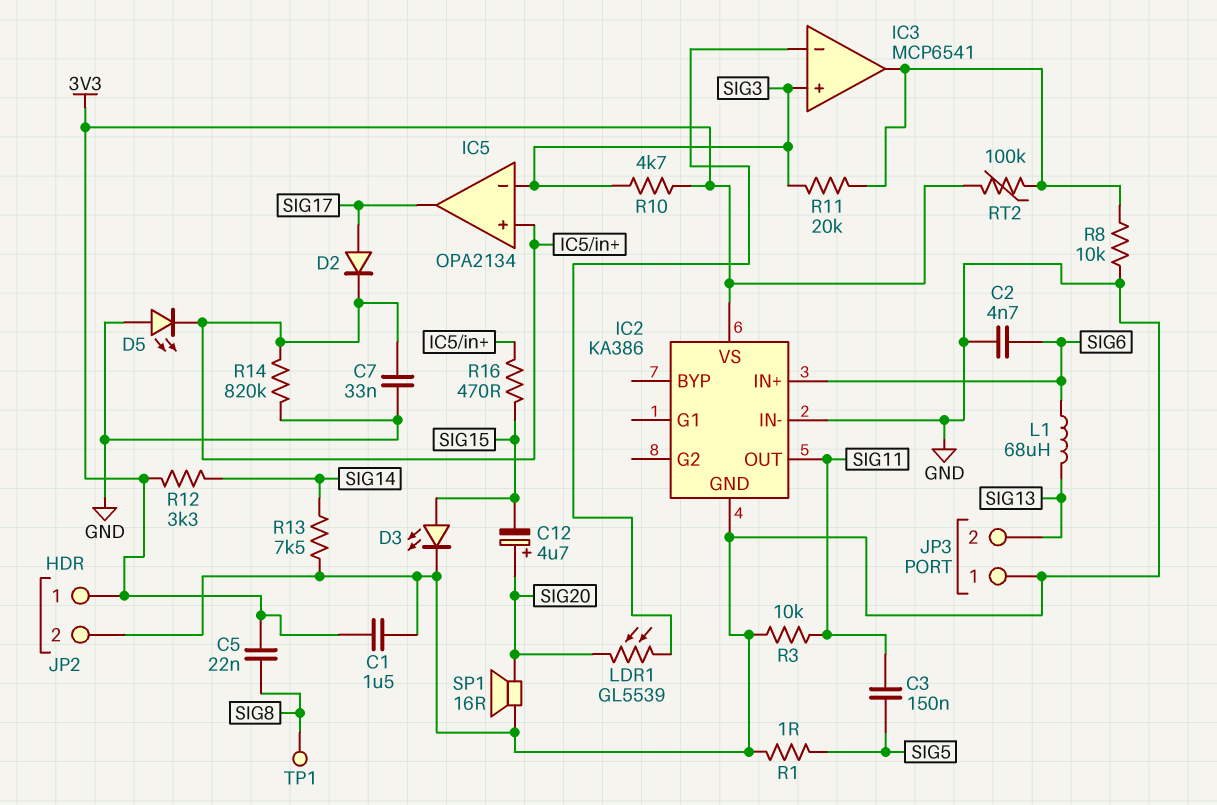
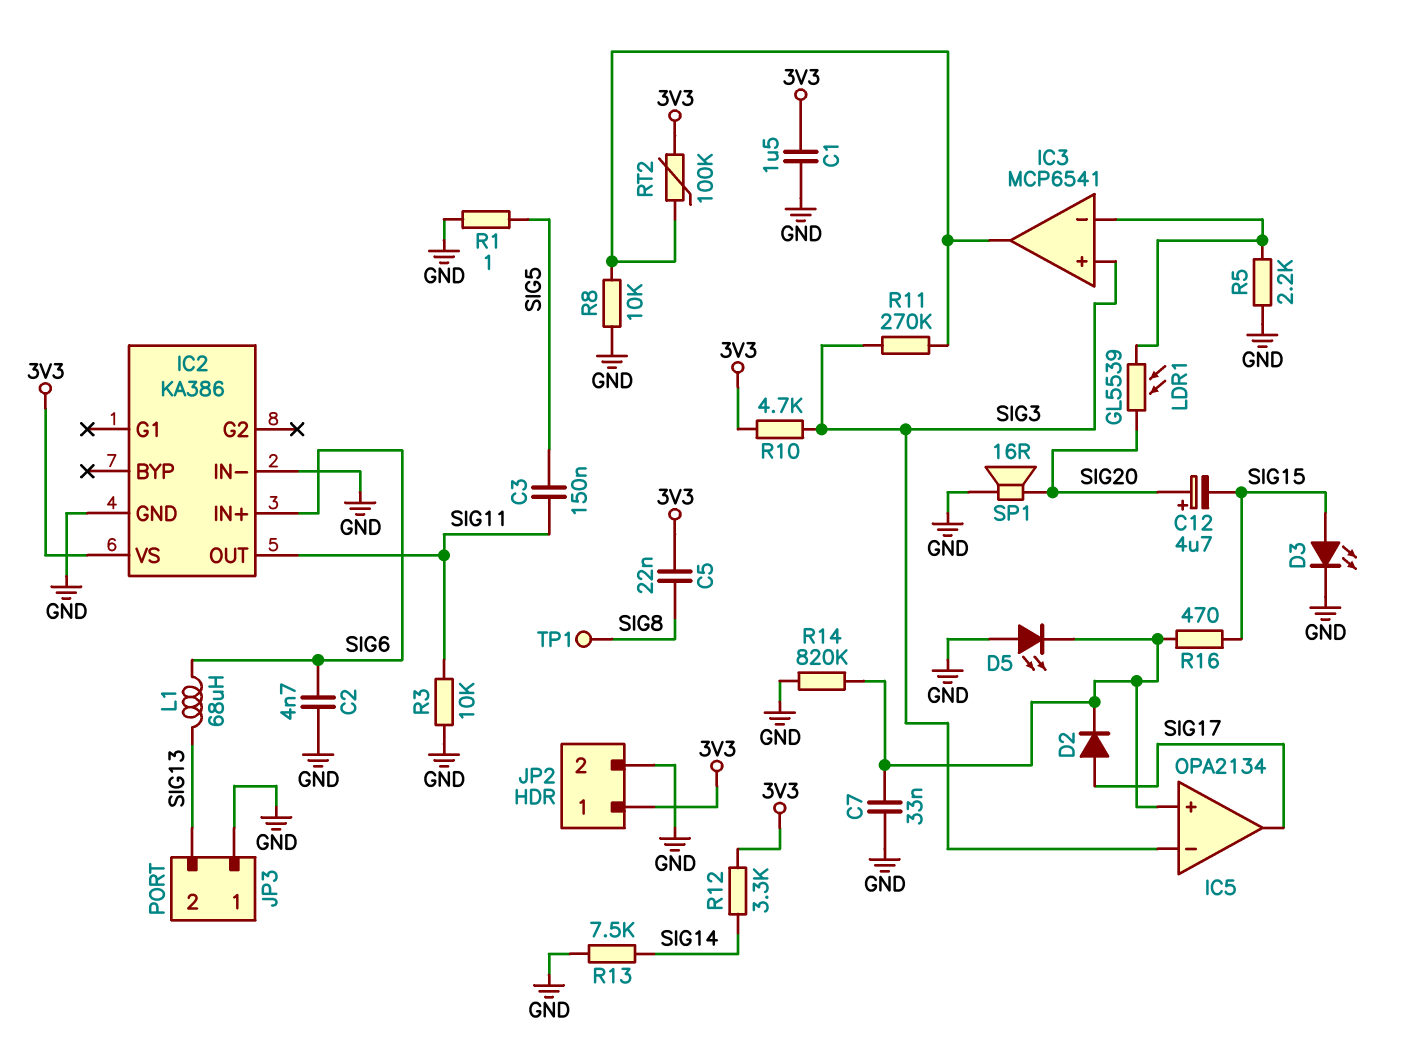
R5: none -> 2.2k (GND, IC3/in-)
R11: 20k (IC3/out, SIG3) -> 270k (IC3/out, SIG3)

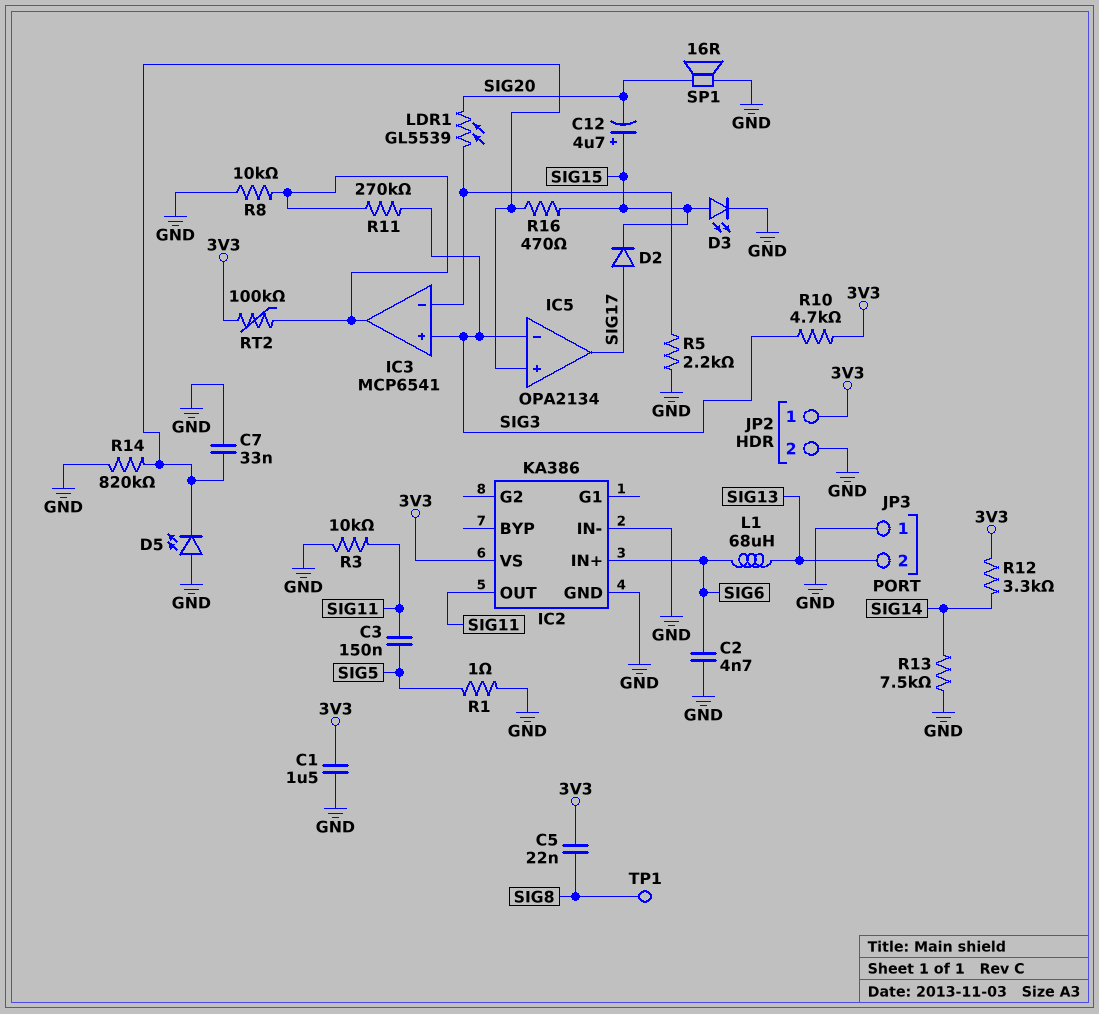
C12: 4.7uF (plus SIG20, minus SIG15) -> 4.7uF (plus SIG15, minus SIG20)
D2: diode (A SIG17, K IC5/in+) -> diode (A SIG17, K SIG15)

